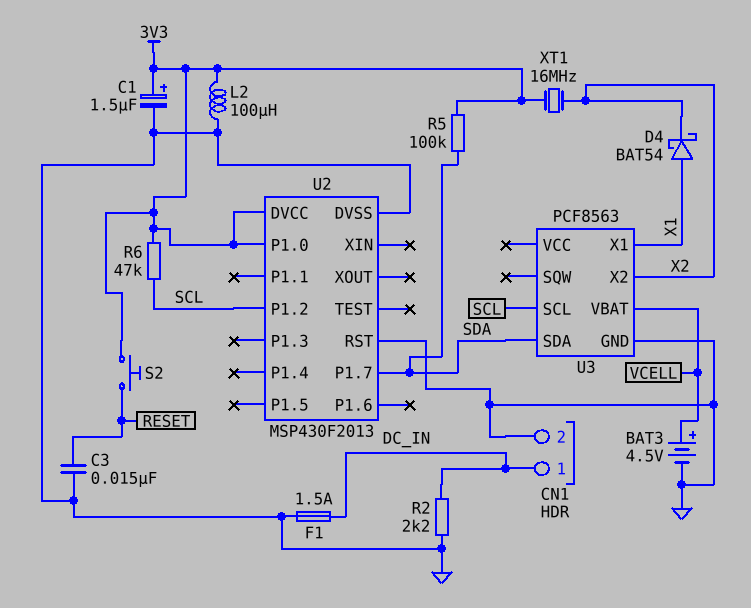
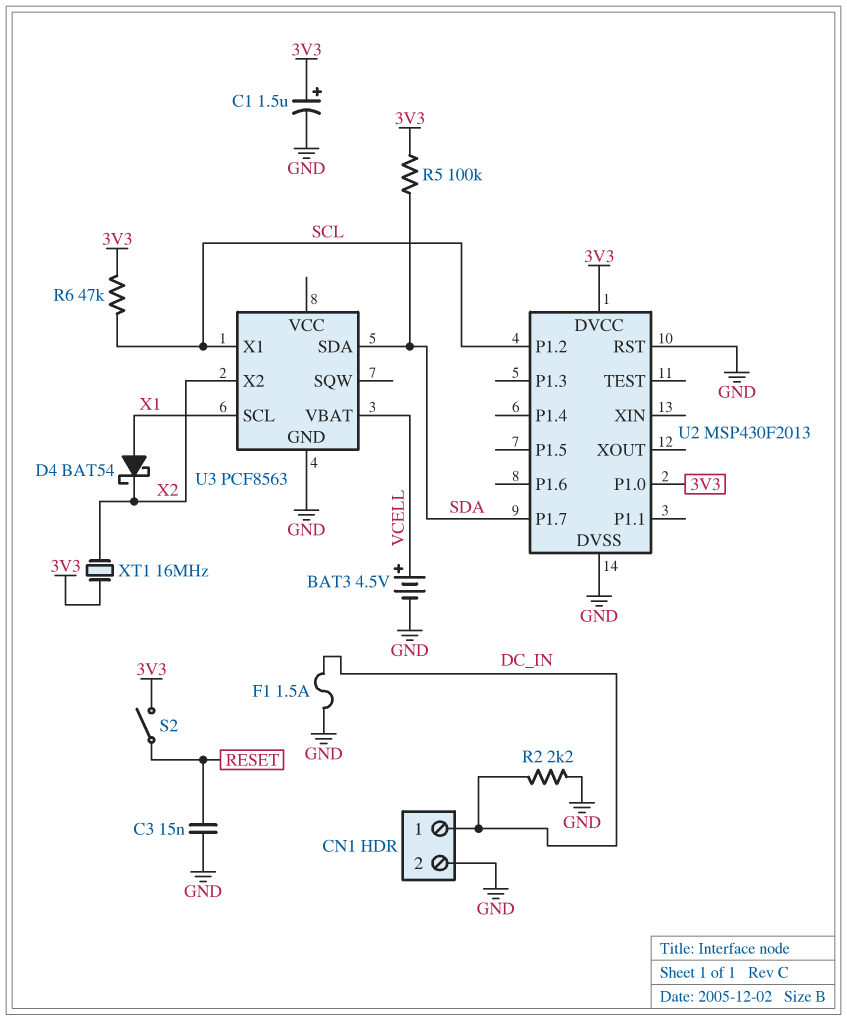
L2: 100uH (3V3, GND) -> none
S2: button (3V3, RESET) -> switch (3V3, RESET)
U3 pin SCL: SCL -> X1
U3 pin X1: X1 -> SCL

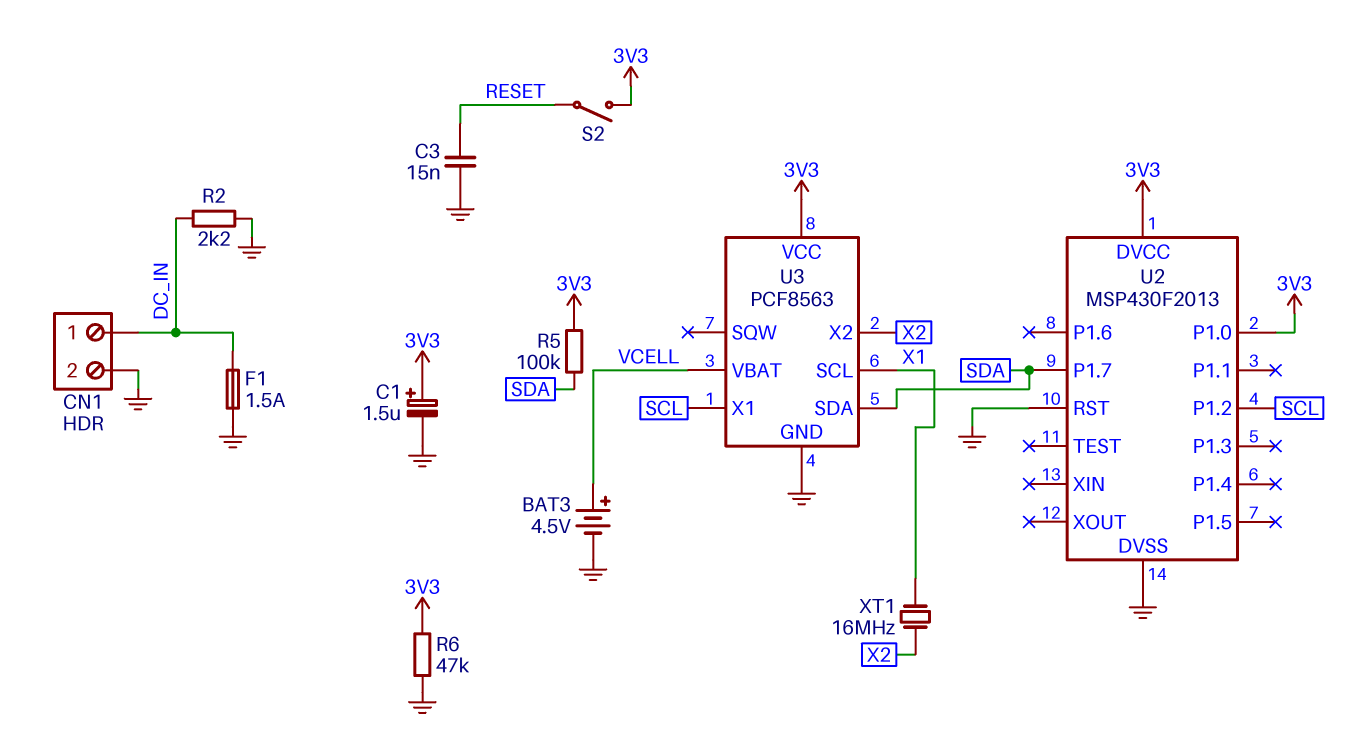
D4: schottky BAT54 (A X1, K X2) -> none
R6: 47k (3V3, SCL) -> 47k (3V3, GND)
U3 pin VCC: none -> 3V3
XT1: 16MHz (3V3, X2) -> 16MHz (X1, X2)

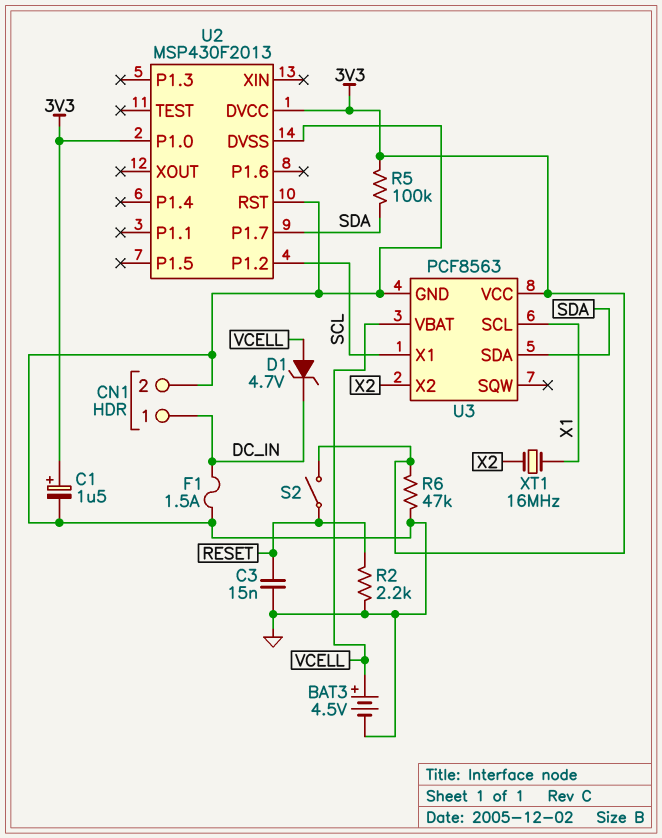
D1: none -> zener 4.7V (A VCELL, K DC_IN)
R2: 2.2k (DC_IN, GND) -> 2.2k (GND, RESET)

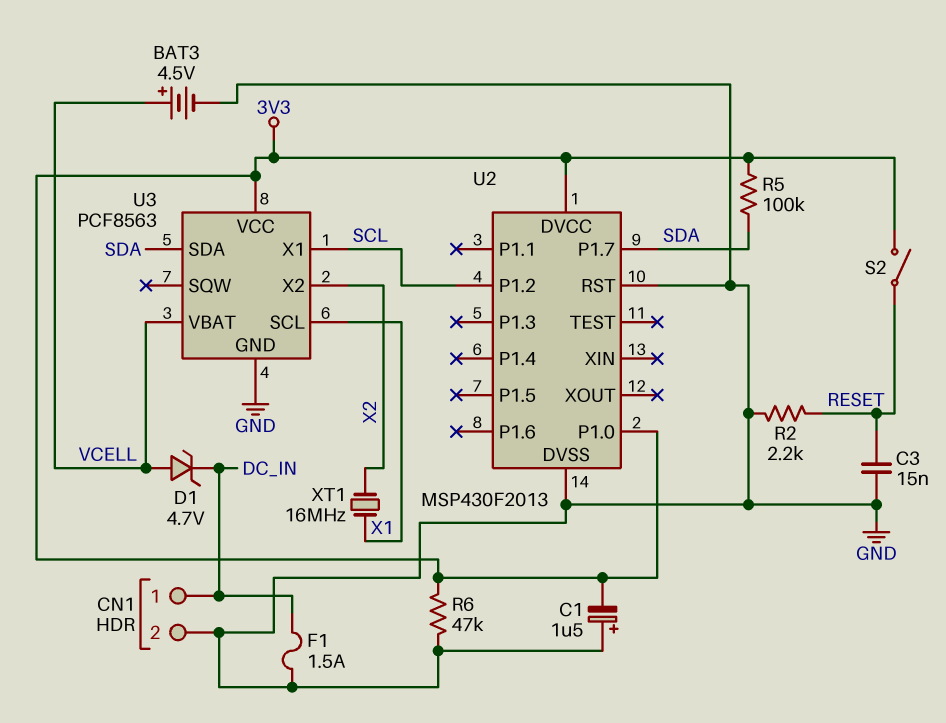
C1: 1.5uF (plus 3V3, minus GND) -> 1.5uF (plus GND, minus 3V3)

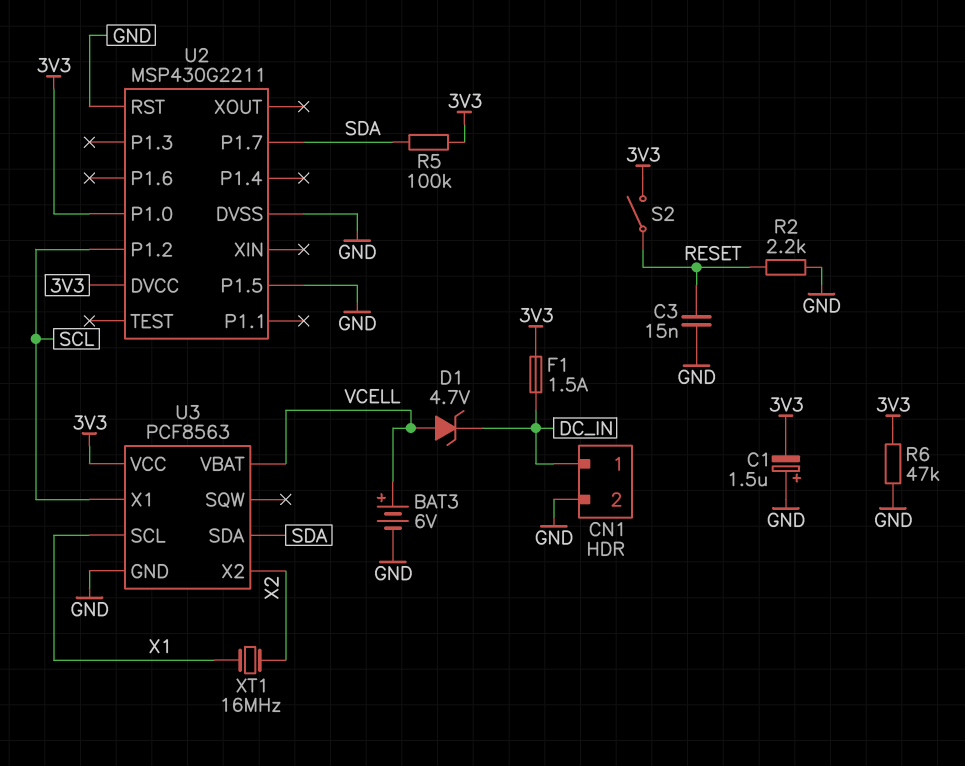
BAT3: 4.5V (plus VCELL, minus GND) -> 6V (plus VCELL, minus GND)
F1: 1.5A (DC_IN, GND) -> 1.5A (3V3, DC_IN)
U2: MSP430F2013 -> MSP430G2211
U2 pin P1.5: none -> GND

